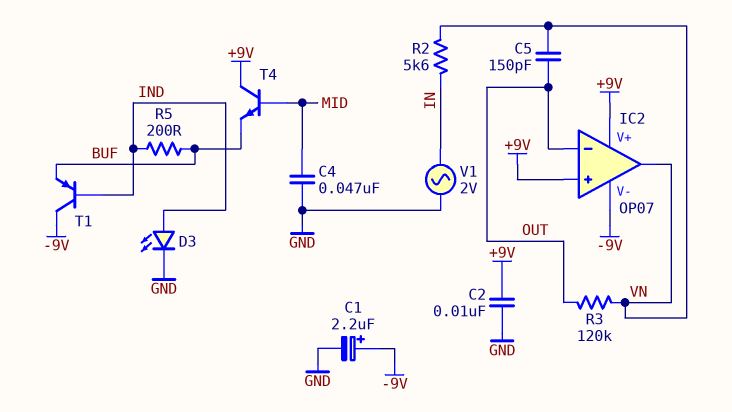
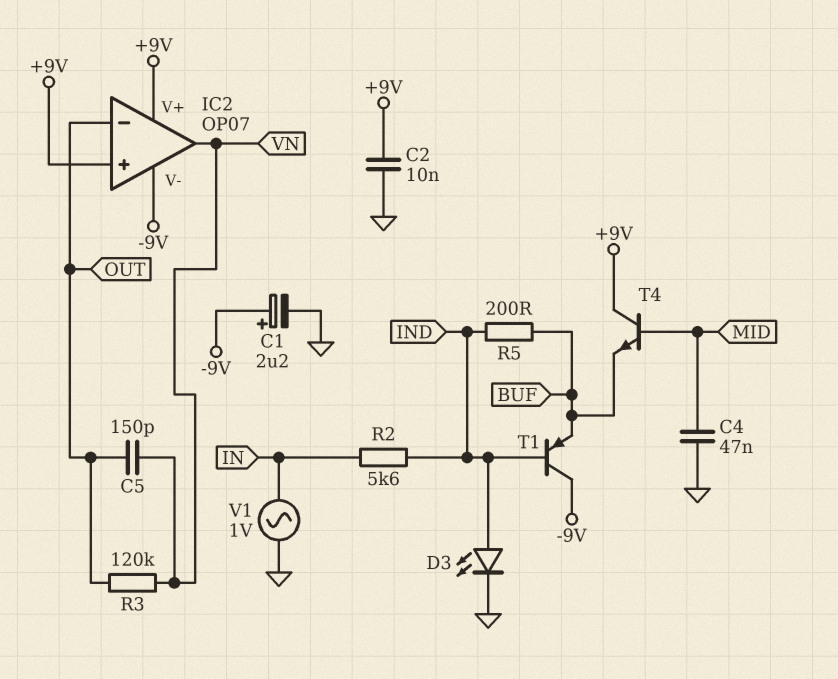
R2: 5.6k (IN, VN) -> 5.6k (IN, IND)
V1: AC 2V (GND, IN) -> AC 1V (GND, IN)

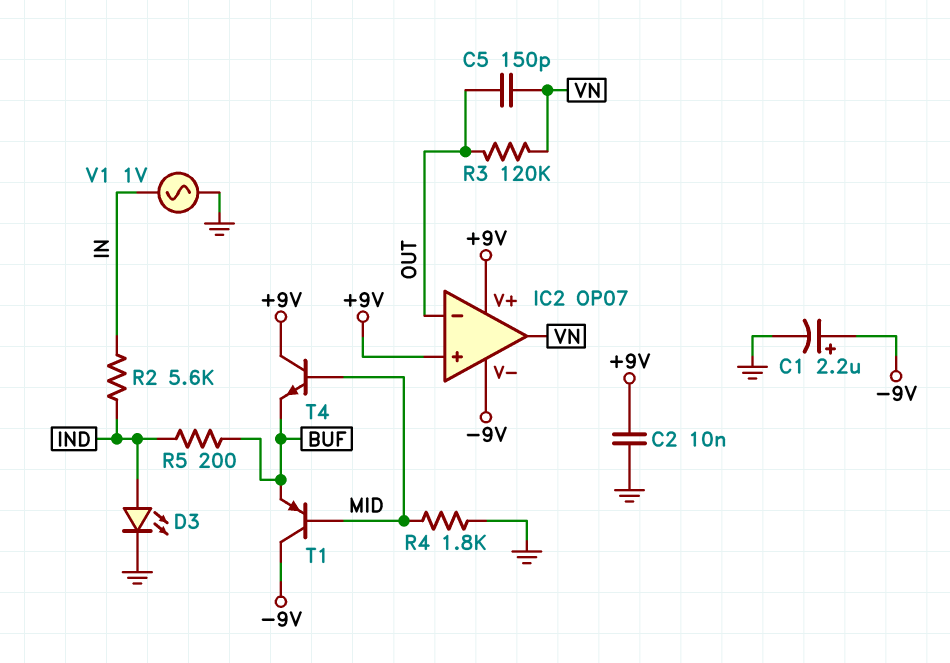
C4: 47nF (GND, MID) -> none
R4: none -> 1.8k (GND, MID)
T1: PNP (B IND, C -9V, E BUF) -> PNP (B MID, C -9V, E BUF)

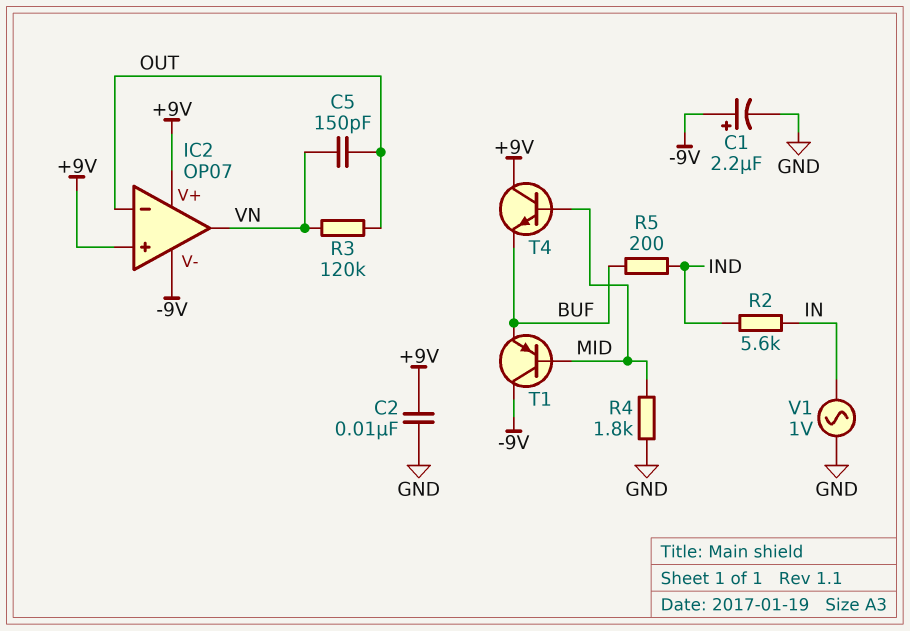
D3: LED (A IND, K GND) -> none

